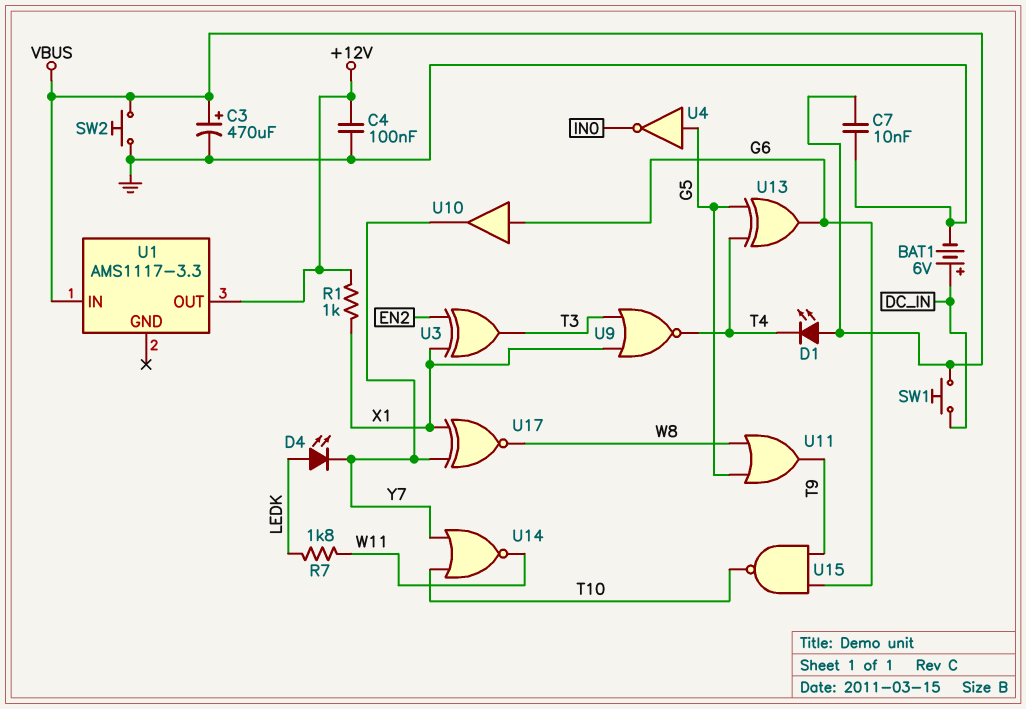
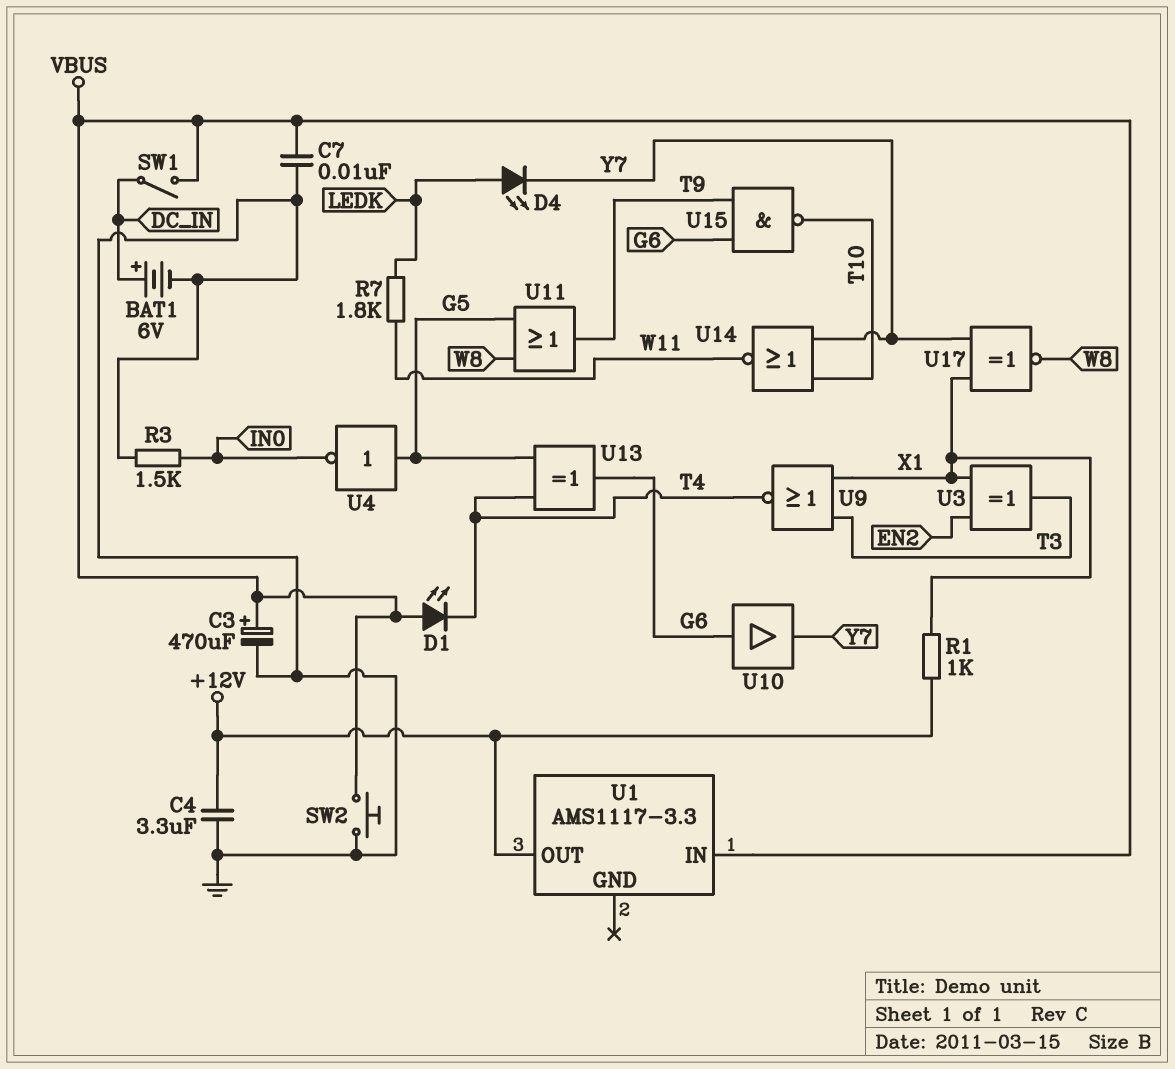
C4: 100nF (+12V, GND) -> 3.3uF (+12V, GND)
R3: none -> 1.5k (GND, IN0)
SW1: button (DC_IN, VBUS) -> switch (DC_IN, VBUS)

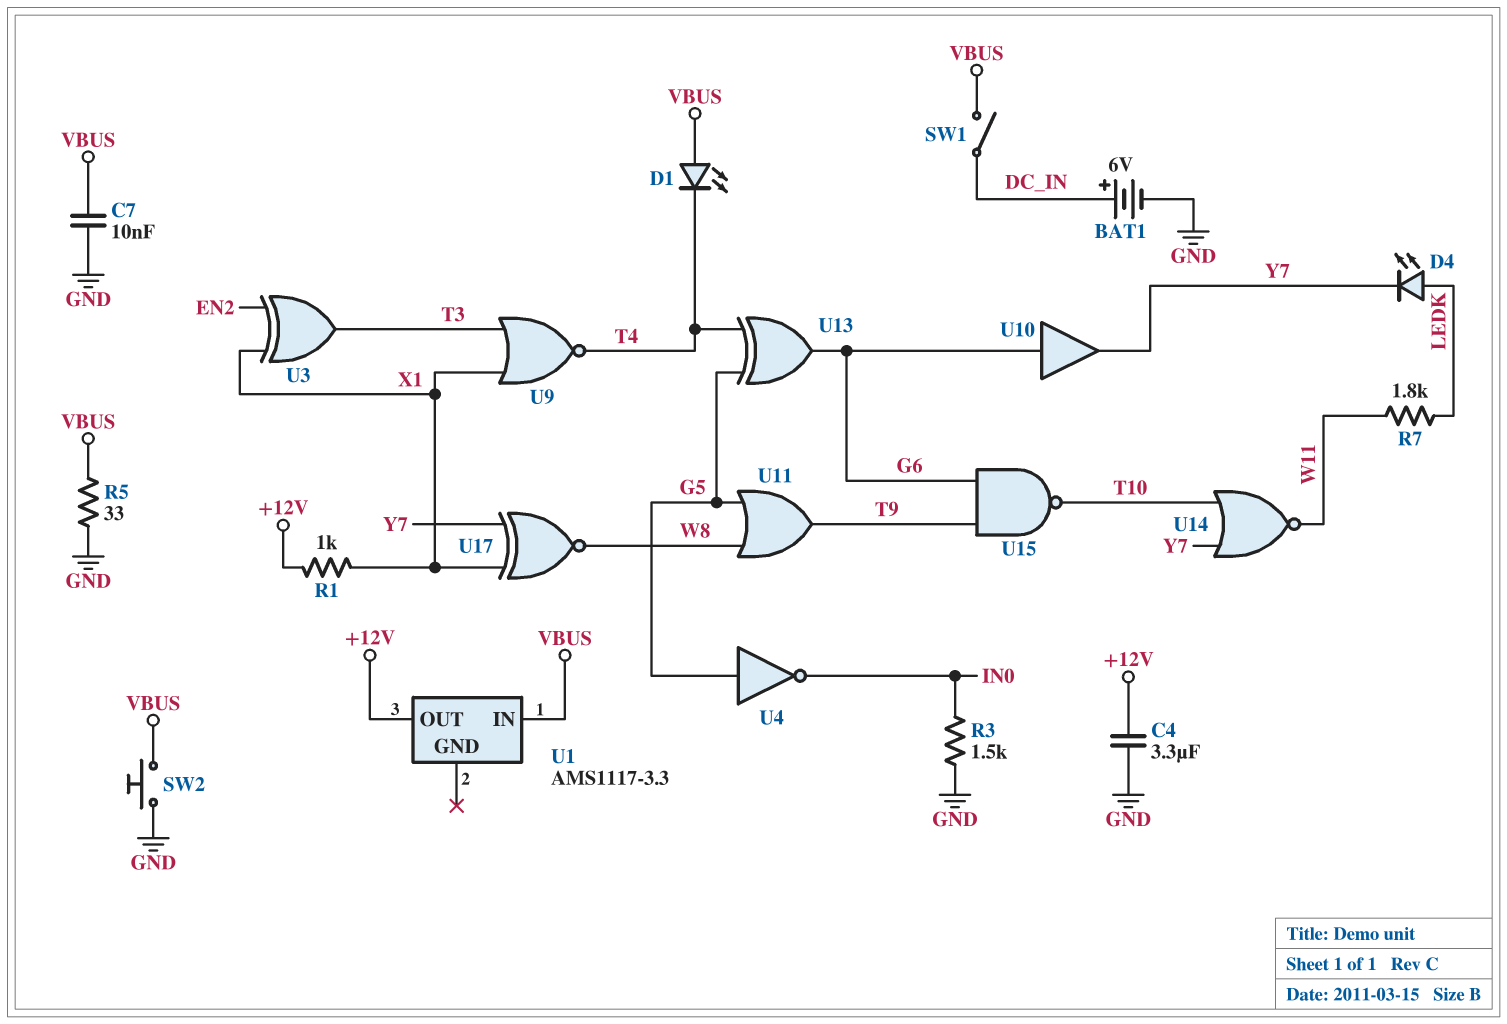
C3: 470uF (plus VBUS, minus GND) -> none
R5: none -> 33 (GND, VBUS)

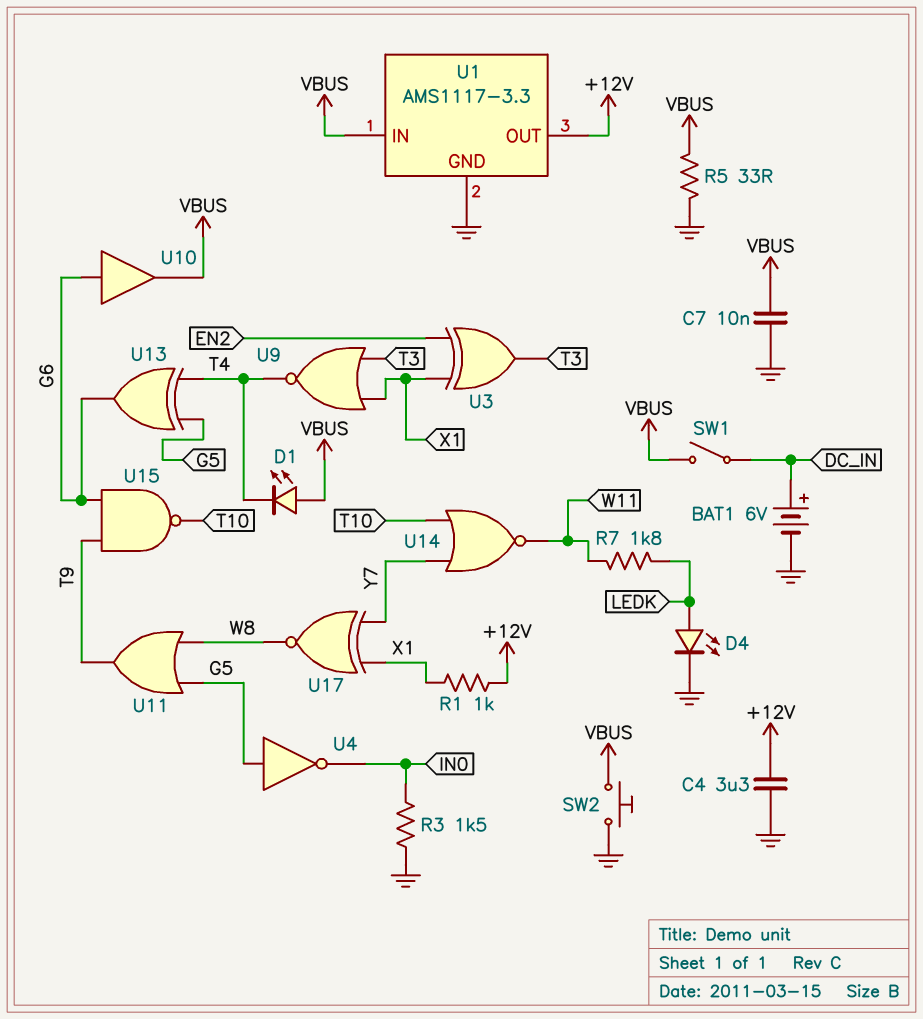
D4: LED (A LEDK, K Y7) -> LED (A LEDK, K GND)
U1 pin GND: none -> GND
U10: buffer (in G6, out Y7) -> buffer (in G6, out VBUS)

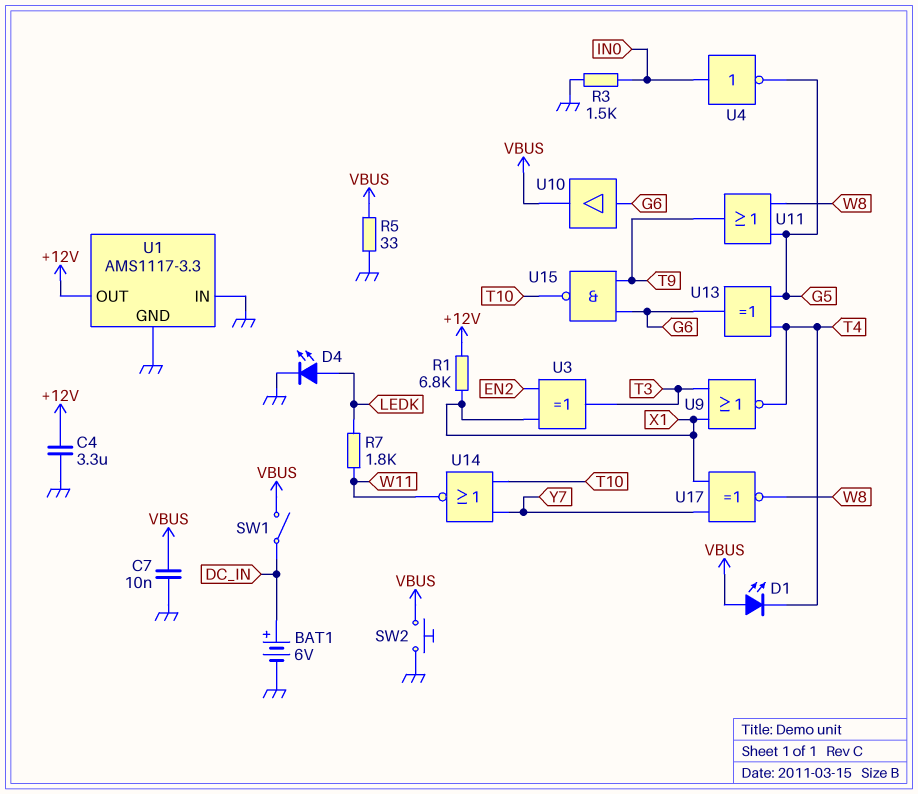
R1: 1k (+12V, X1) -> 6.8k (+12V, X1)
U1 pin IN: VBUS -> GND
U4: NOT (in G5, out IN0) -> NOT (in IN0, out G5)

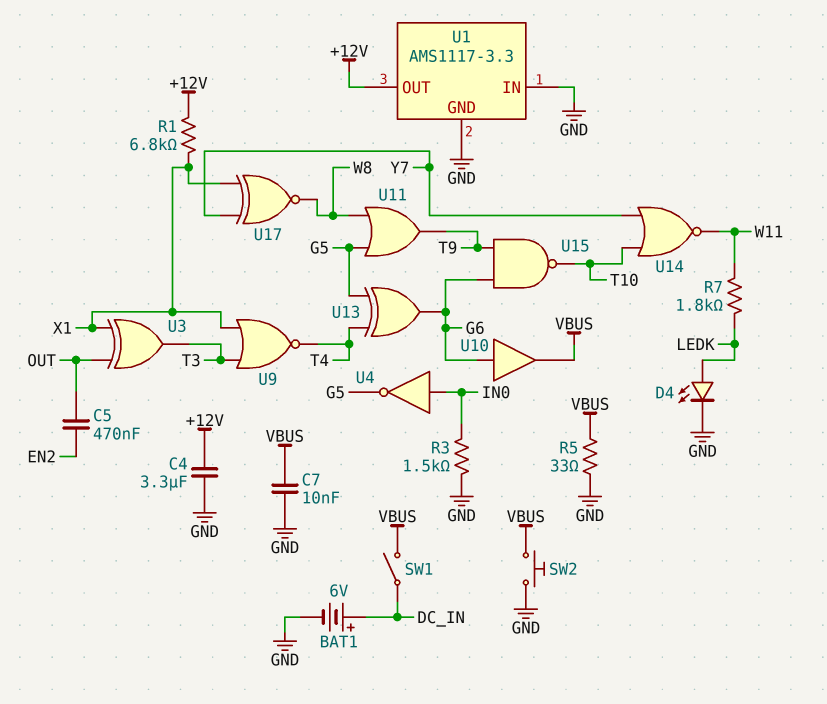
C5: none -> 470nF (EN2, OUT)
D1: LED (A VBUS, K T4) -> none
U3: XOR (in EN2, in X1, out T3) -> XOR (in OUT, in X1, out T3)

